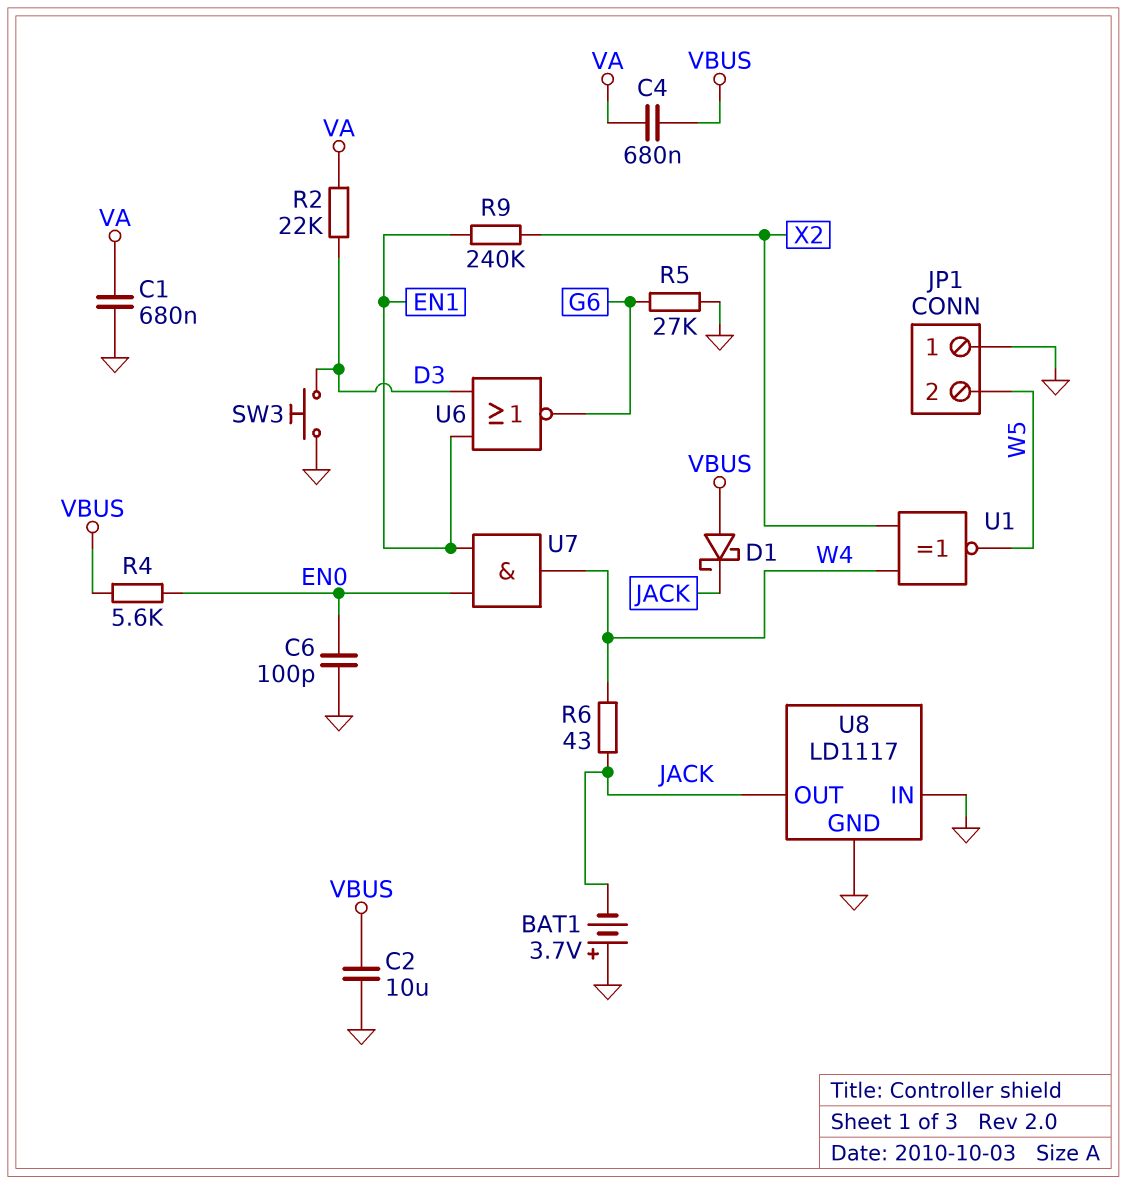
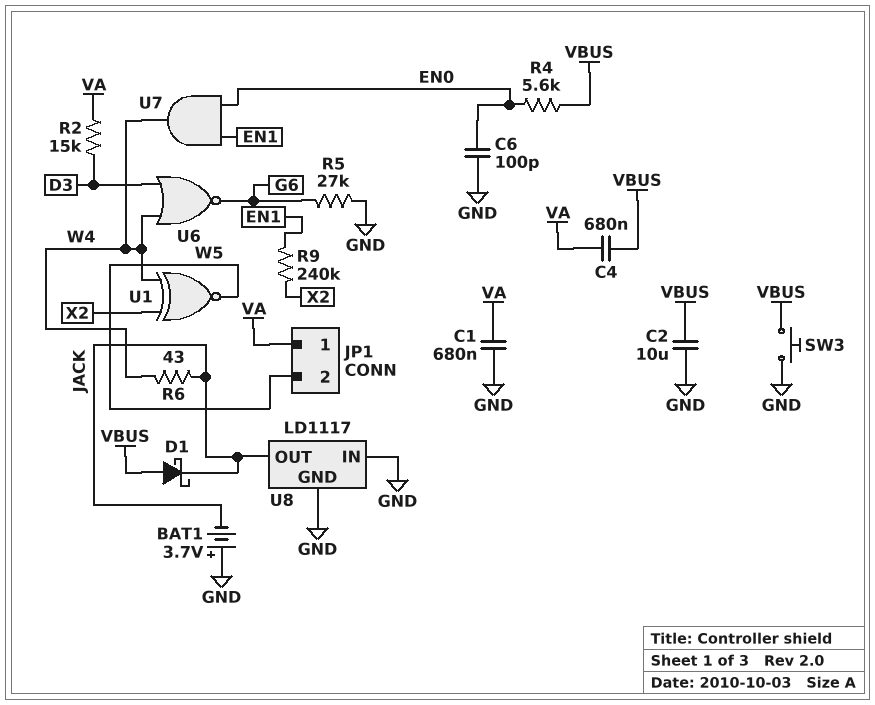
JP1 pin 1: GND -> VA
R2: 22k (D3, VA) -> 15k (D3, VA)
SW3: button (D3, GND) -> button (GND, VBUS)
U6: NOR (in D3, in EN1, out G6) -> NOR (in D3, in W4, out G6)

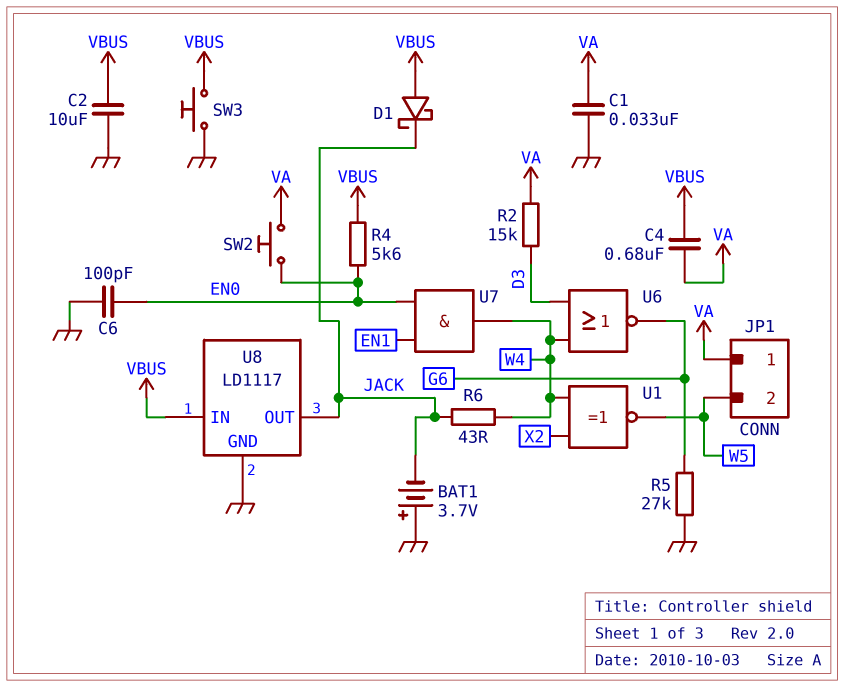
C1: 680nF (GND, VA) -> 33nF (GND, VA)
R9: 240k (EN1, X2) -> none
SW2: none -> button (EN0, VA)
U8 pin IN: GND -> VBUS

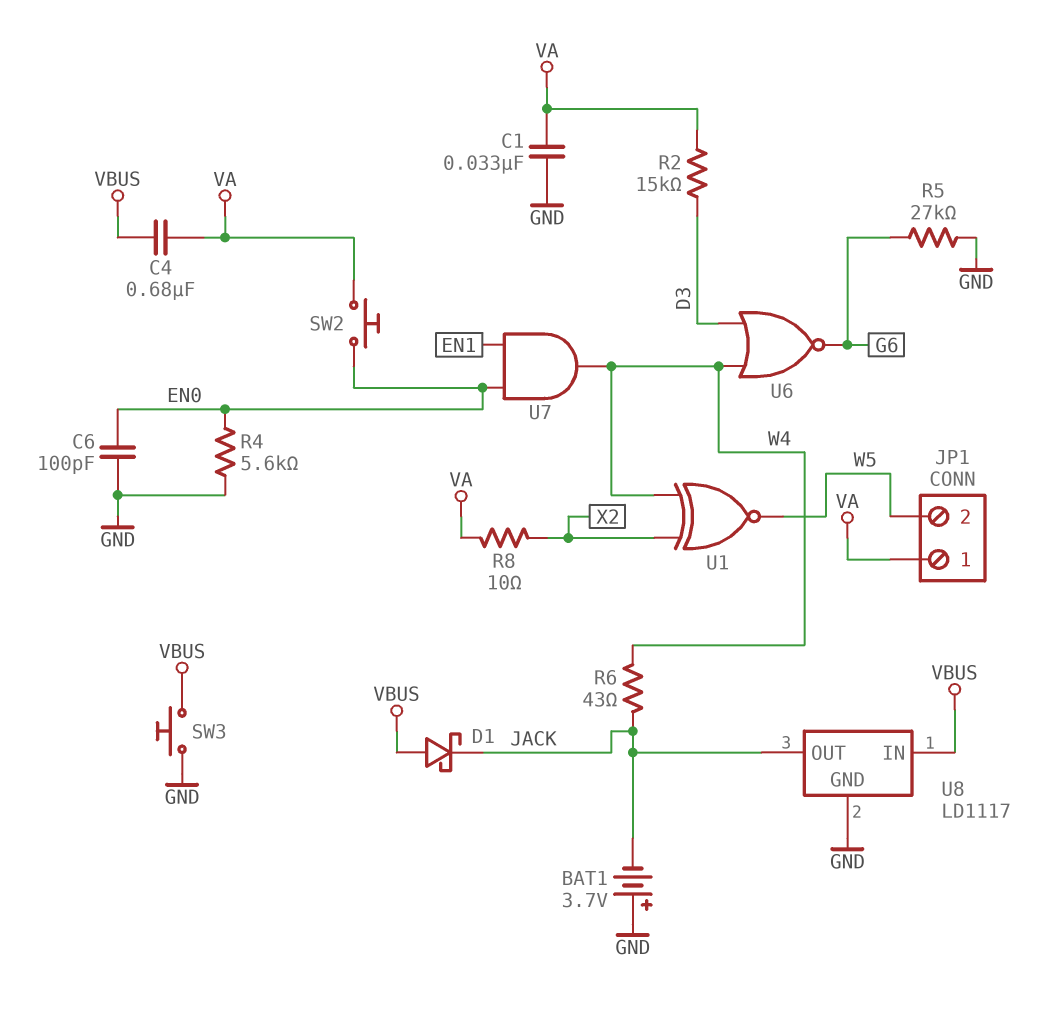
C2: 10uF (GND, VBUS) -> none
R4: 5.6k (EN0, VBUS) -> 5.6k (EN0, GND)
R8: none -> 10 (VA, X2)

